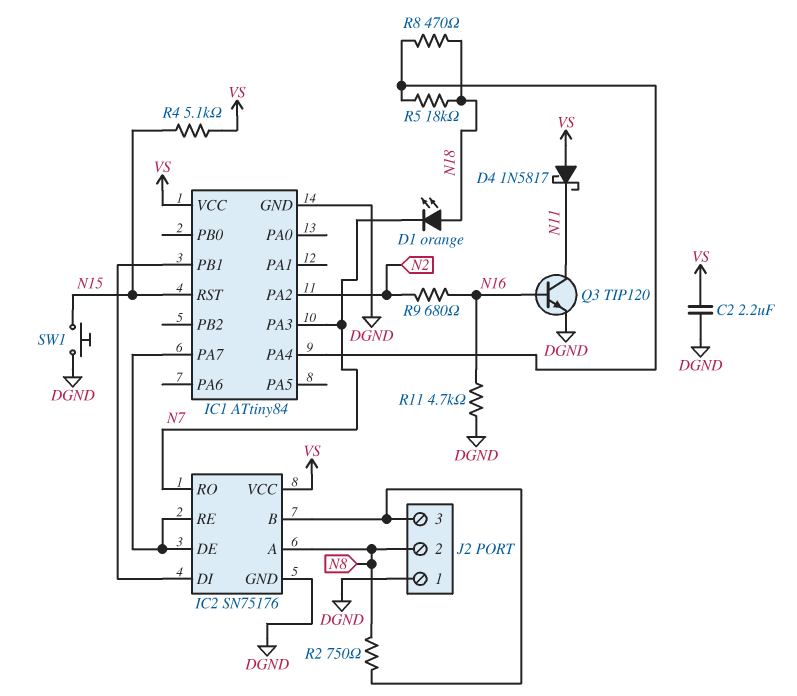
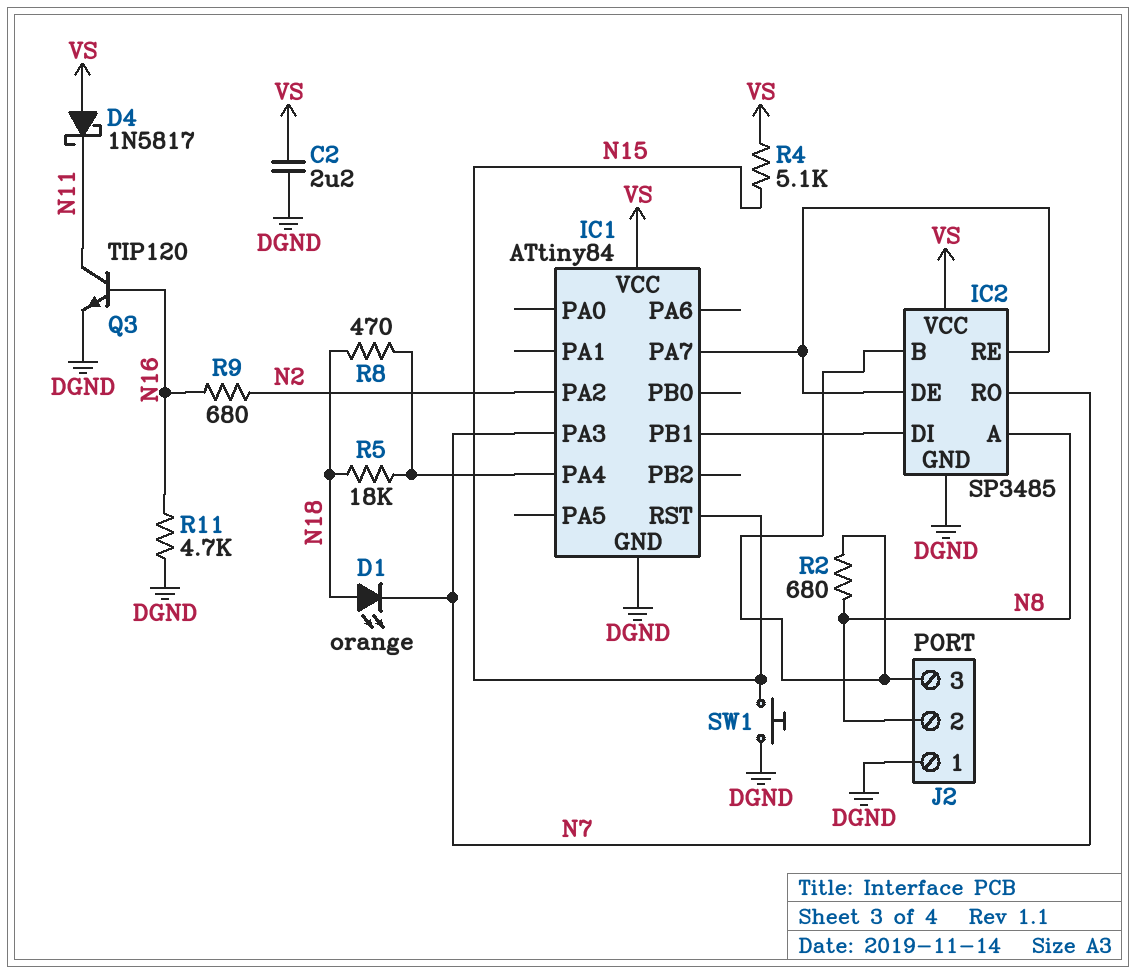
IC2: SN75176 -> SP3485
R2: 750 (IC2/B, N8) -> 680 (IC2/B, N8)

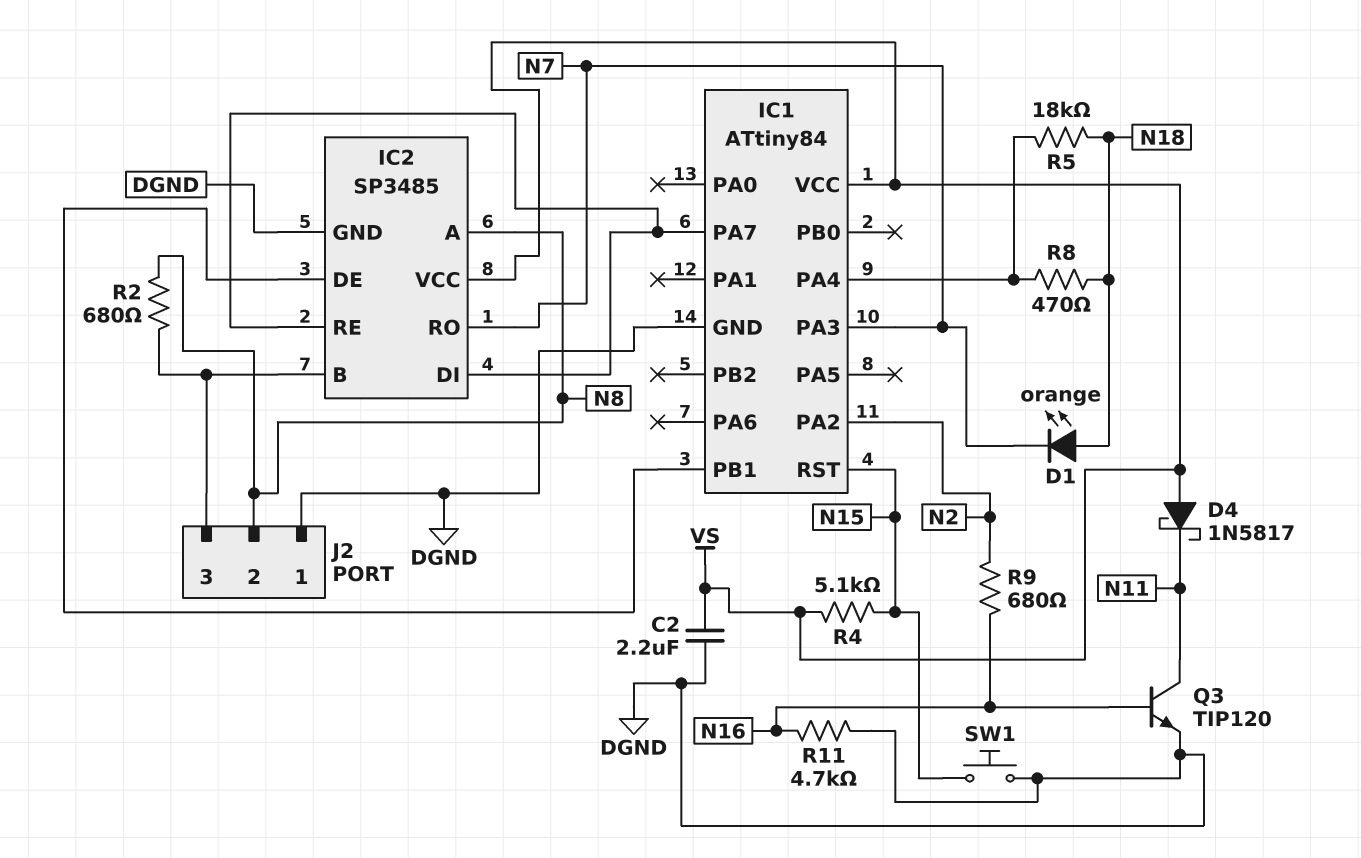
IC2 pin DE: IC1/PA7 -> IC1/PB1
IC2 pin DI: IC1/PB1 -> IC1/PA7

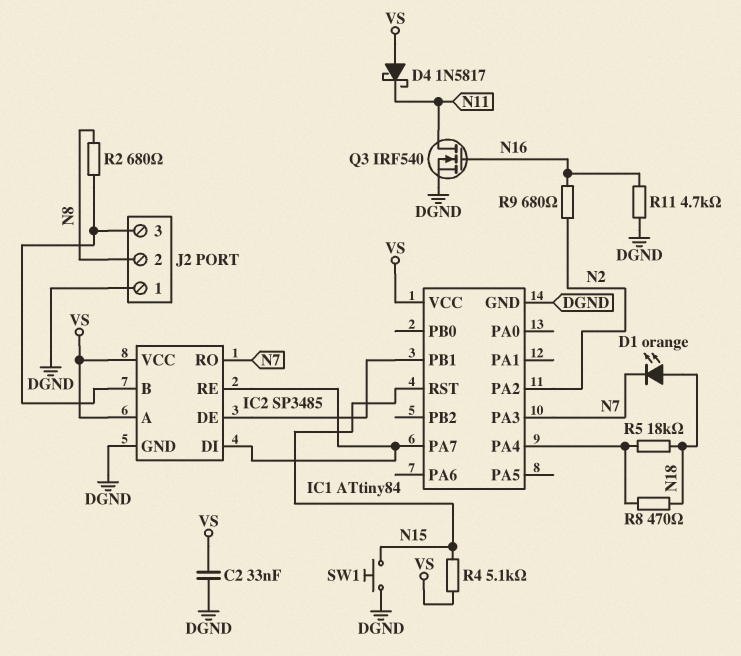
C2: 2.2uF (DGND, VS) -> 33nF (DGND, VS)
IC2 pin A: N8 -> VS
Q3: NPN TIP120 (B N16, C N11, E DGND) -> NMOS IRF540 (G N16, D N11, S DGND)

